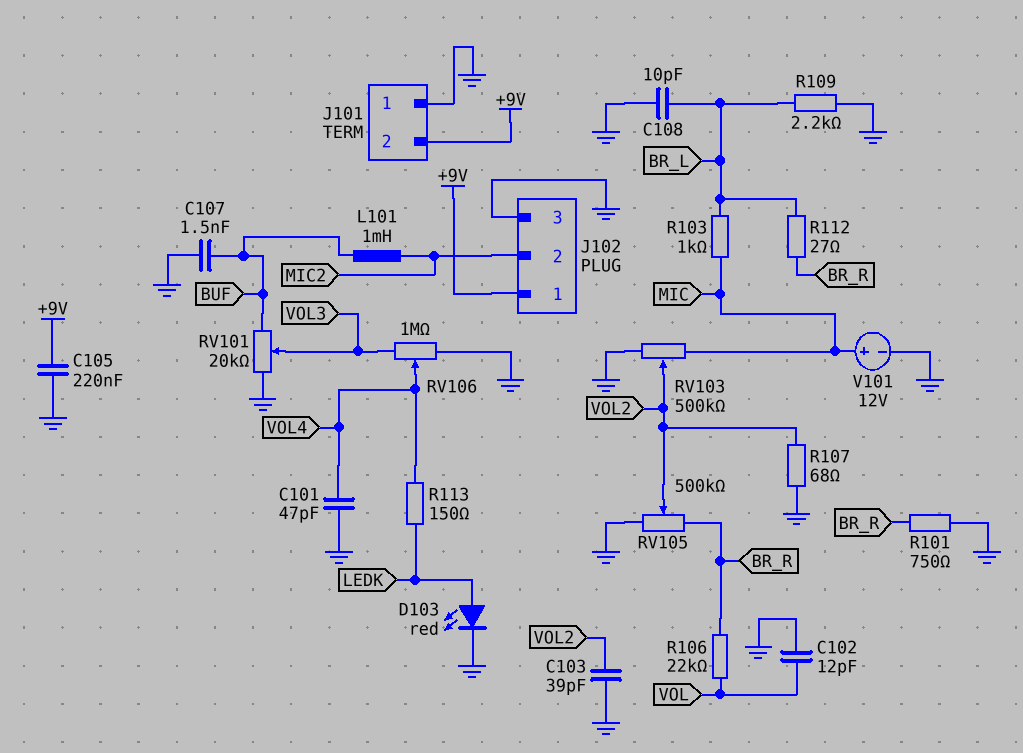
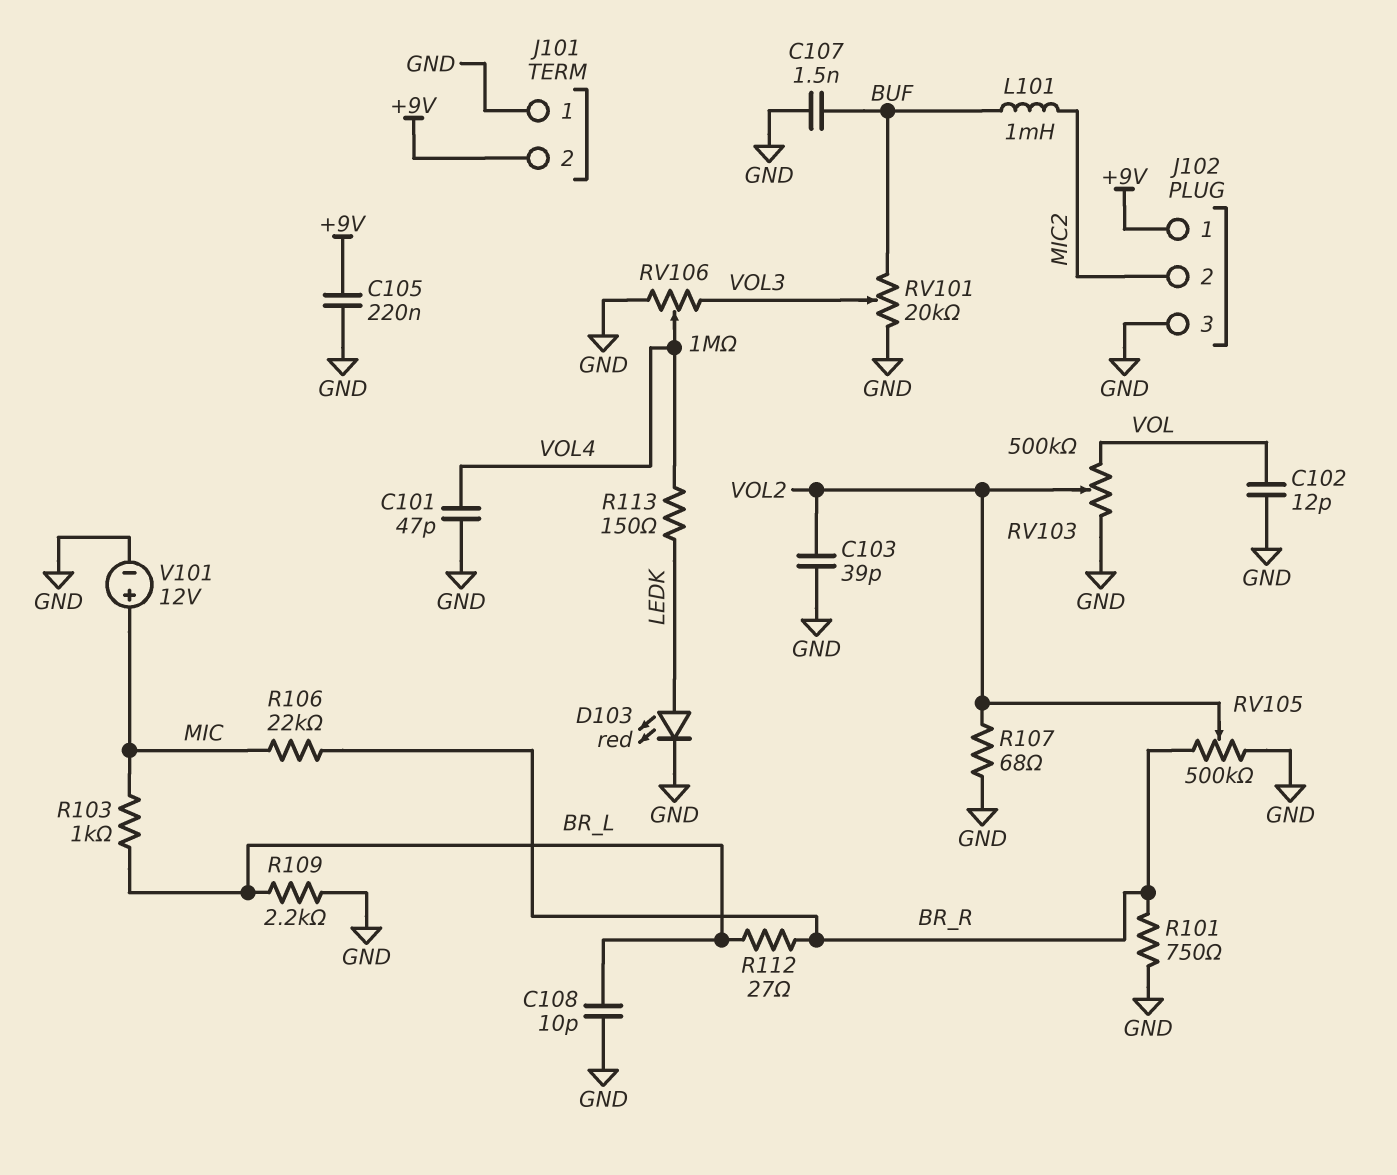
R106: 22k (BR_R, VOL) -> 22k (BR_R, MIC)
RV103: 500k (GND, MIC, wiper VOL2) -> 500k (GND, VOL, wiper VOL2)

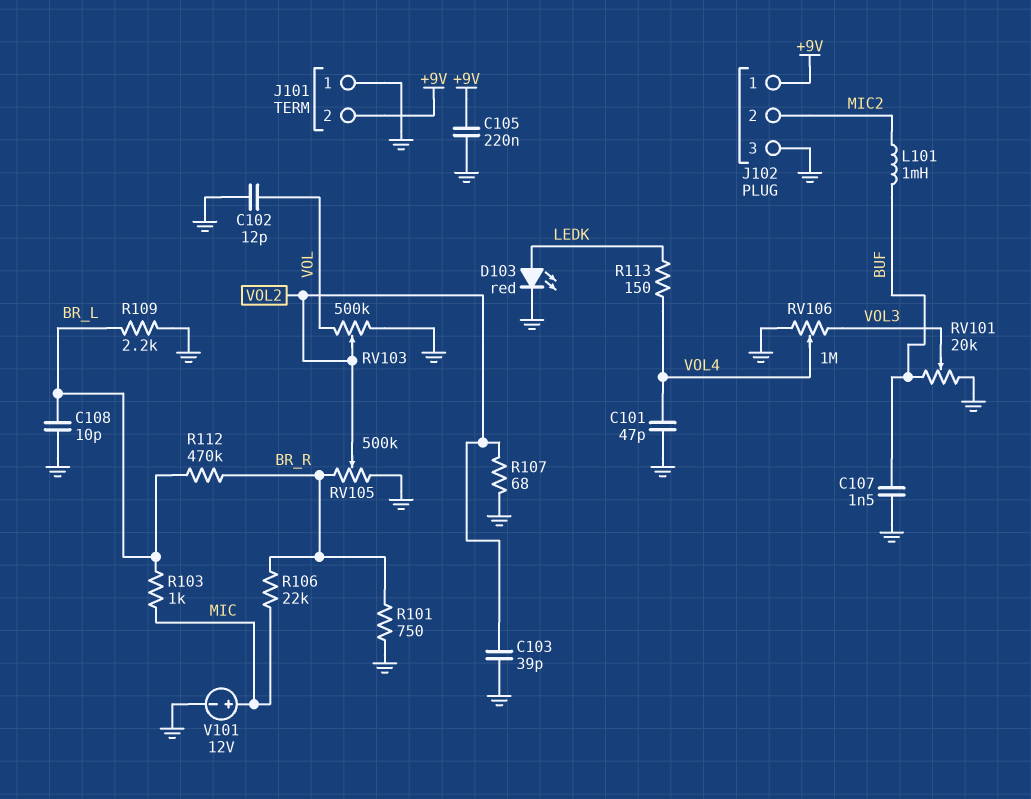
R112: 27 (BR_L, BR_R) -> 470k (BR_L, BR_R)

